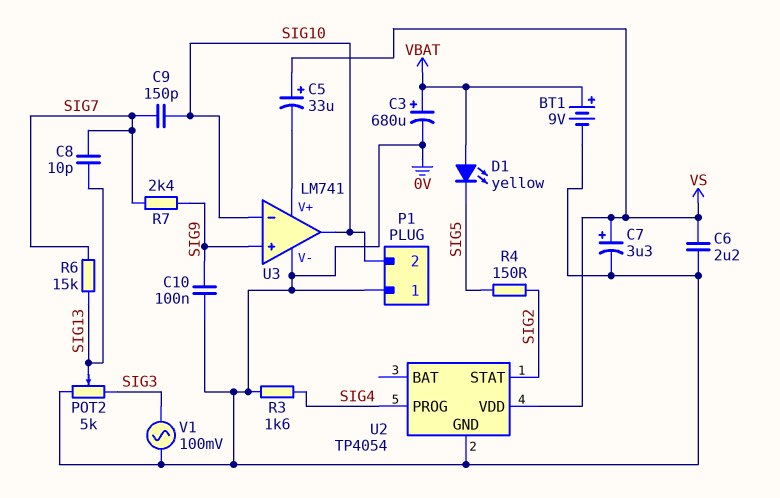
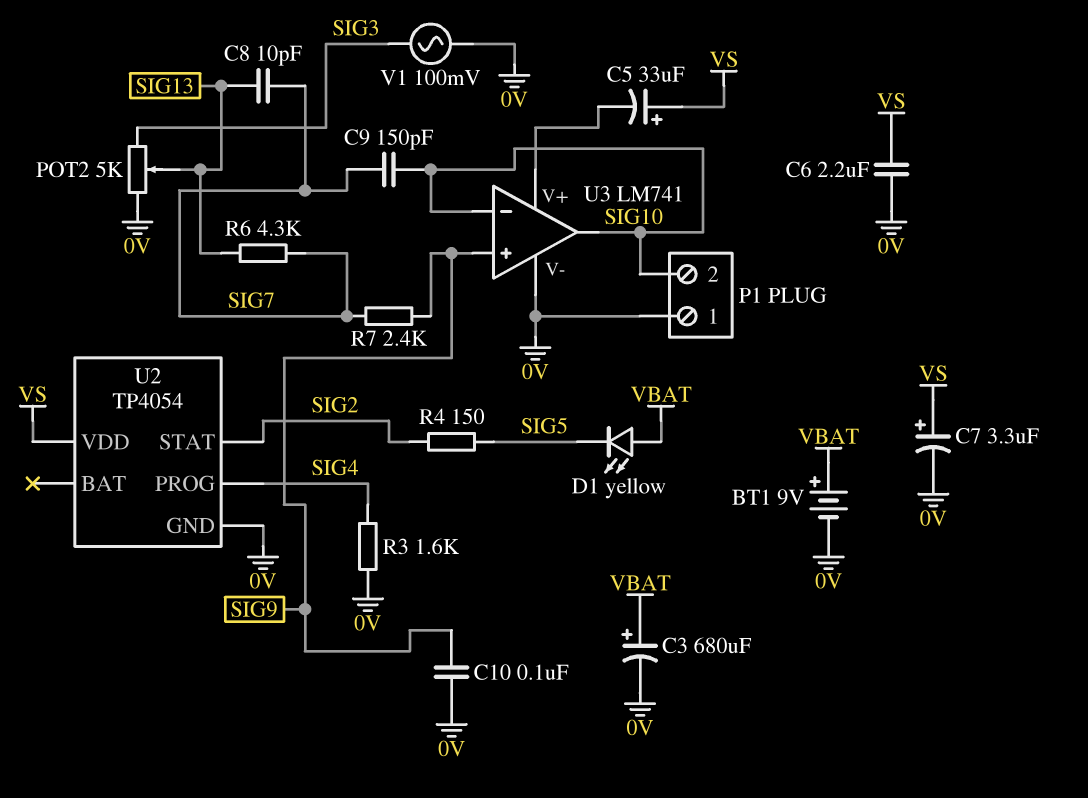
R6: 15k (SIG7, SIG13) -> 4.3k (SIG7, SIG13)

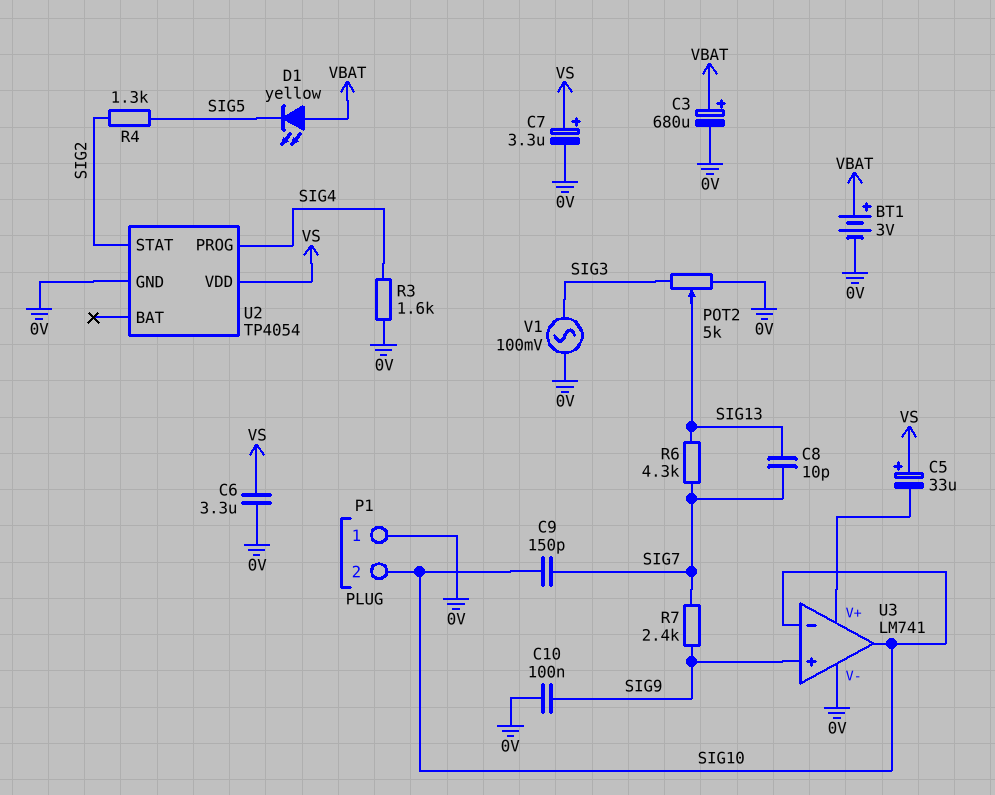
BT1: 9V (plus VBAT, minus 0V) -> 3V (plus VBAT, minus 0V)
C6: 2.2uF (0V, VS) -> 3.3uF (0V, VS)
R4: 150 (SIG2, SIG5) -> 1.3k (SIG2, SIG5)

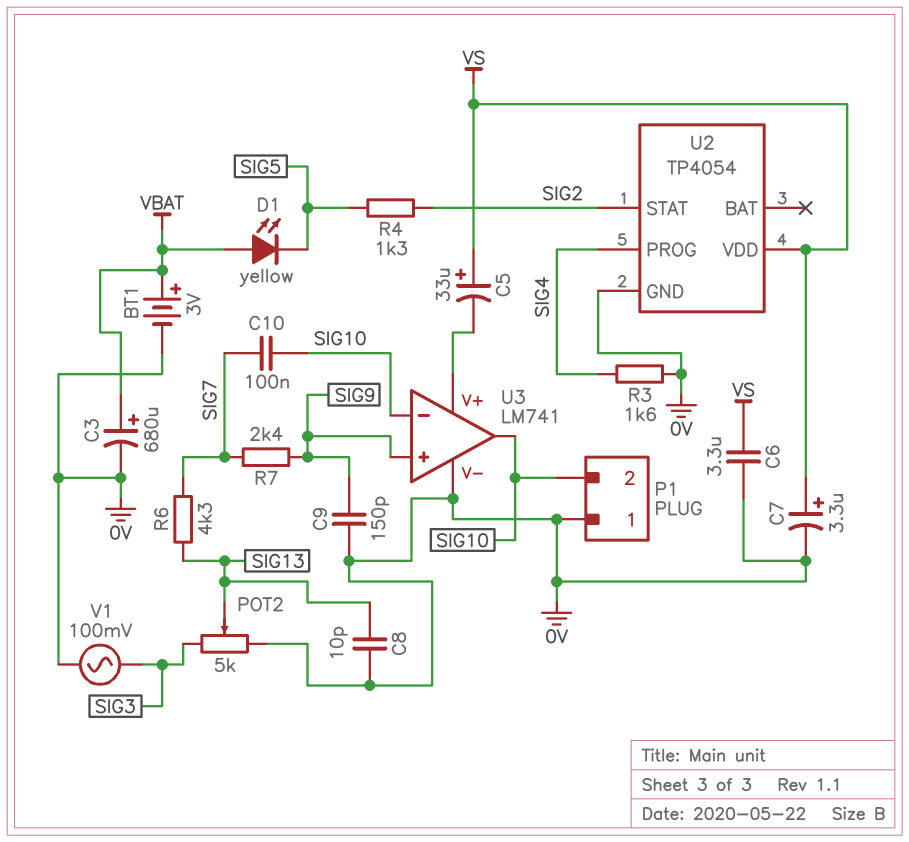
C8: 10pF (SIG7, SIG13) -> 10pF (0V, SIG13)
C9: 150pF (SIG7, SIG10) -> 150pF (0V, SIG9)
C10: 100nF (0V, SIG9) -> 100nF (SIG7, SIG10)

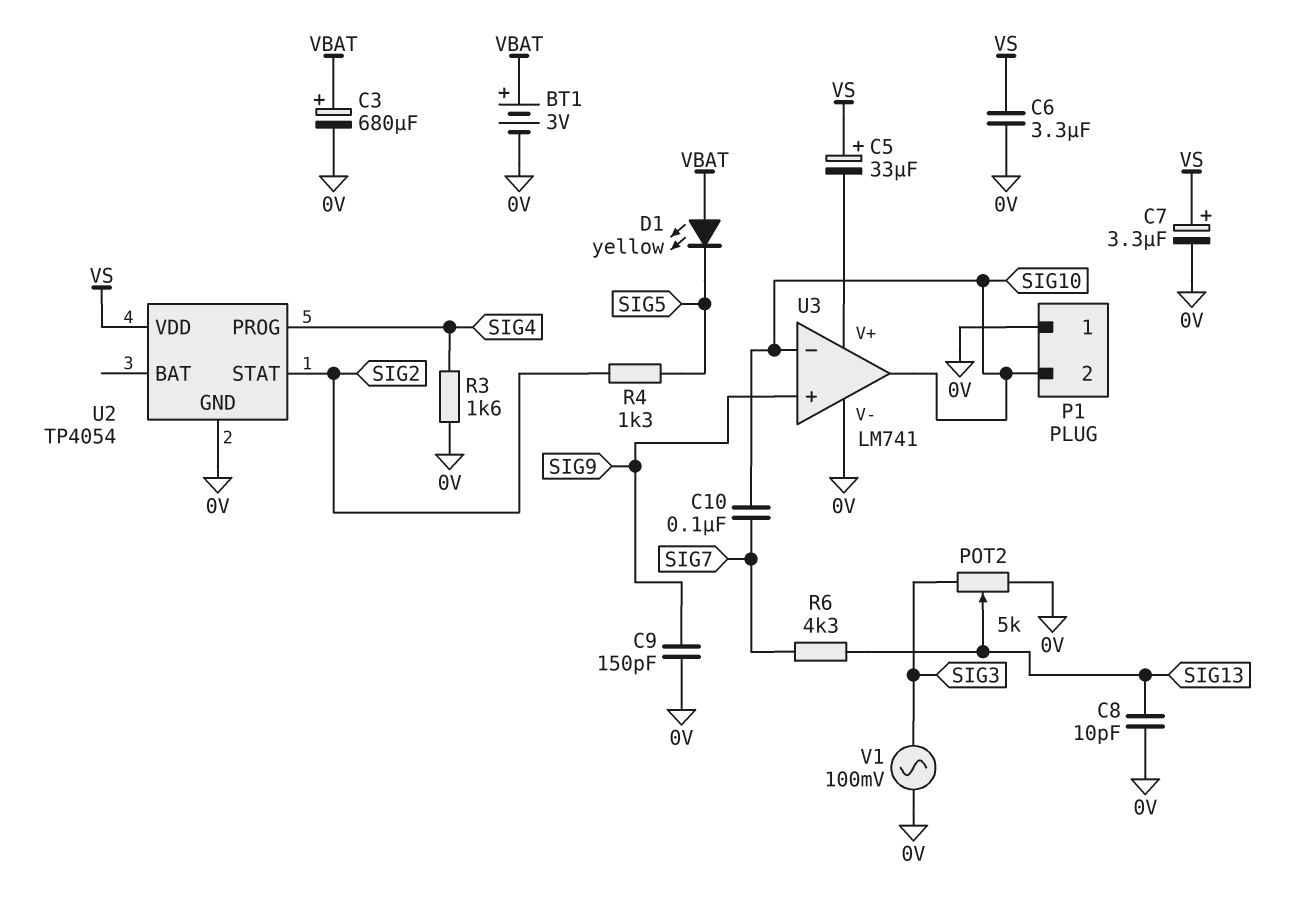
R7: 2.4k (SIG7, SIG9) -> none

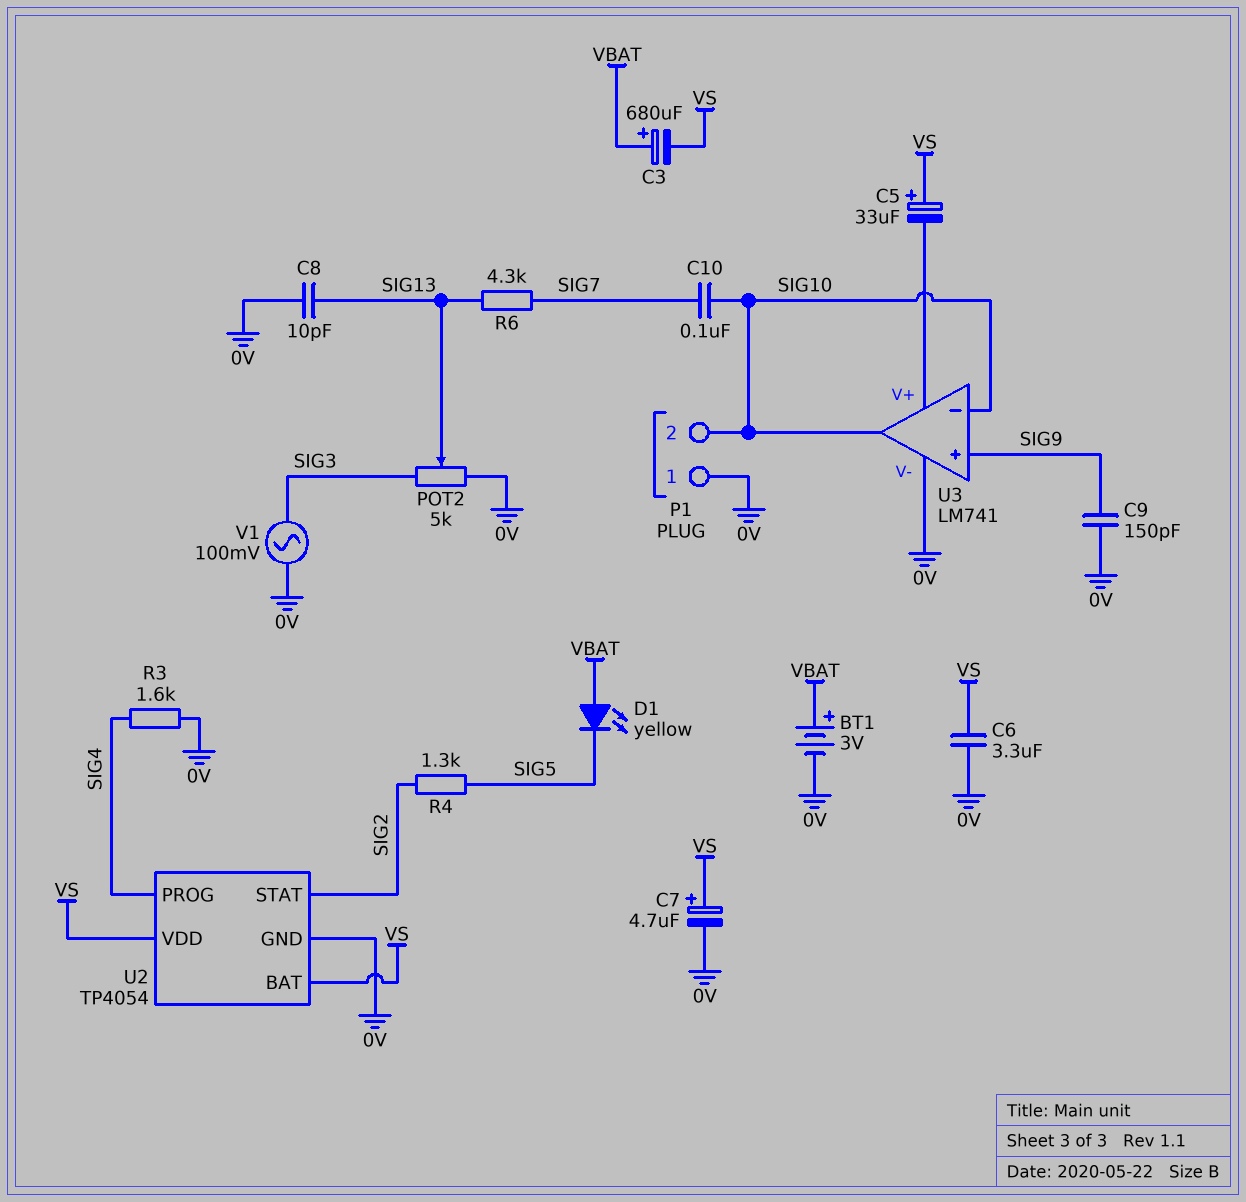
C3: 680uF (plus VBAT, minus 0V) -> 680uF (plus VBAT, minus VS)
C7: 3.3uF (plus VS, minus 0V) -> 4.7uF (plus VS, minus 0V)
U2 pin BAT: none -> VS

